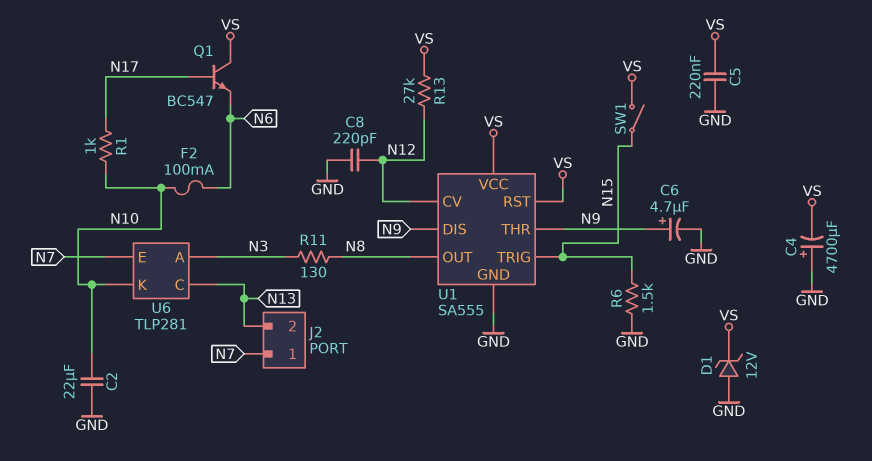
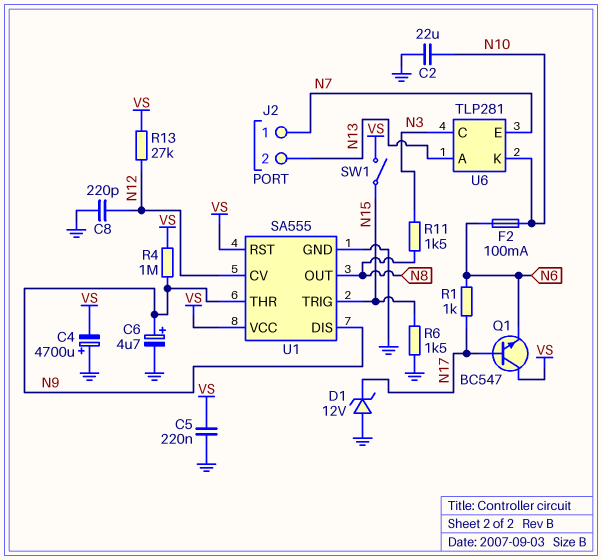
D1: zener 12V (A GND, K VS) -> zener 12V (A GND, K N17)
R1: 1k (N10, N17) -> 1k (N6, N17)
R4: none -> 1M (N9, VS)
R11: 130 (N3, N8) -> 1.5k (N3, N8)
U6 pin A: N3 -> N13
U6 pin C: N13 -> N3

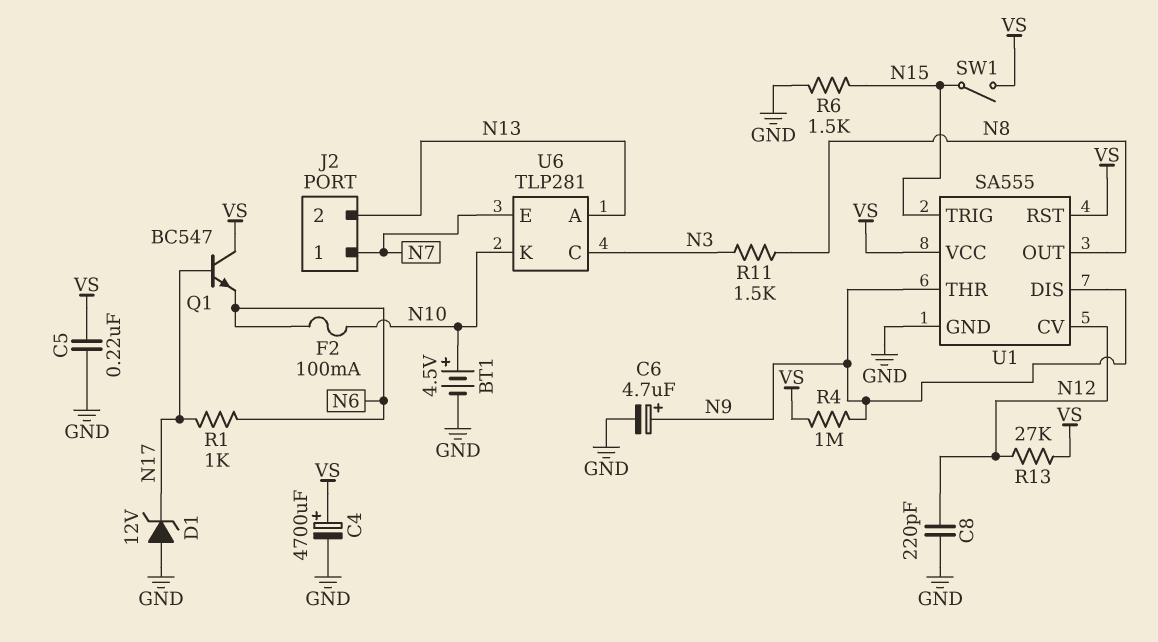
BT1: none -> 4.5V (plus N10, minus GND)
C2: 22uF (GND, N10) -> none
C4: 4700uF (plus GND, minus VS) -> 4700uF (plus VS, minus GND)

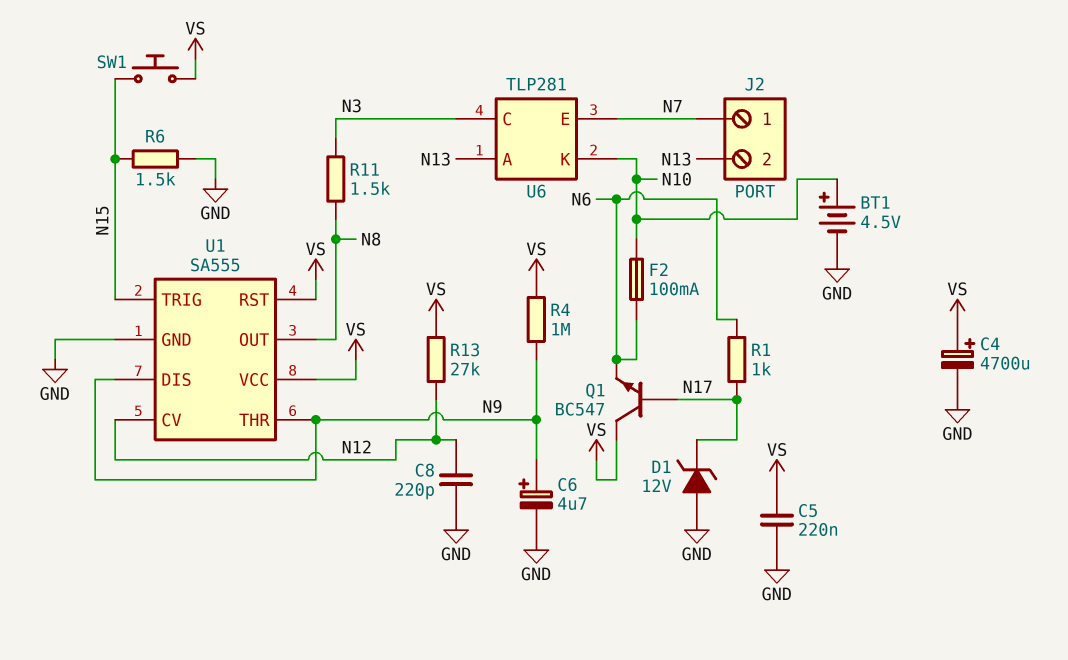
SW1: switch (N15, VS) -> button (N15, VS)

